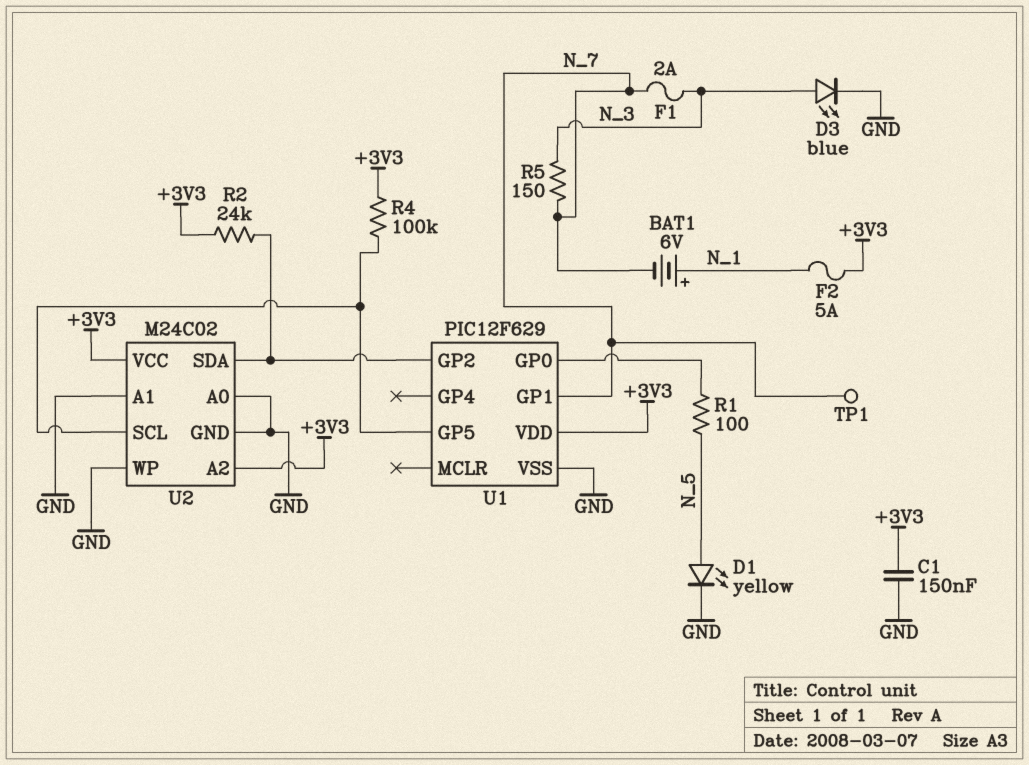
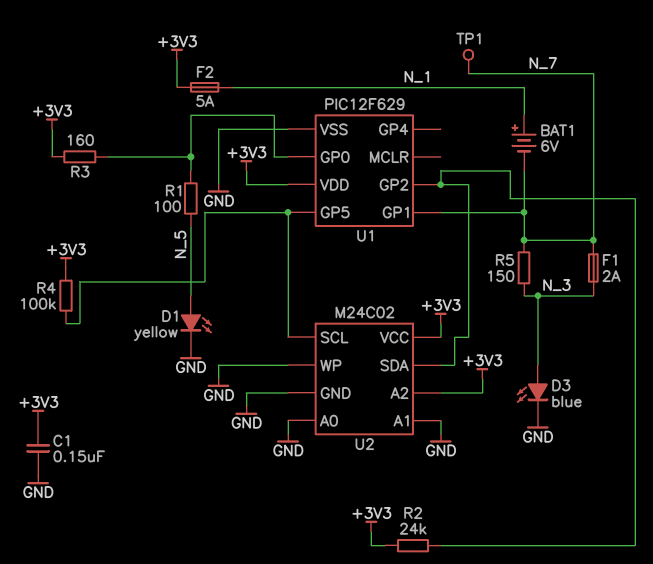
R3: none -> 160 (+3V3, U1/GP0)

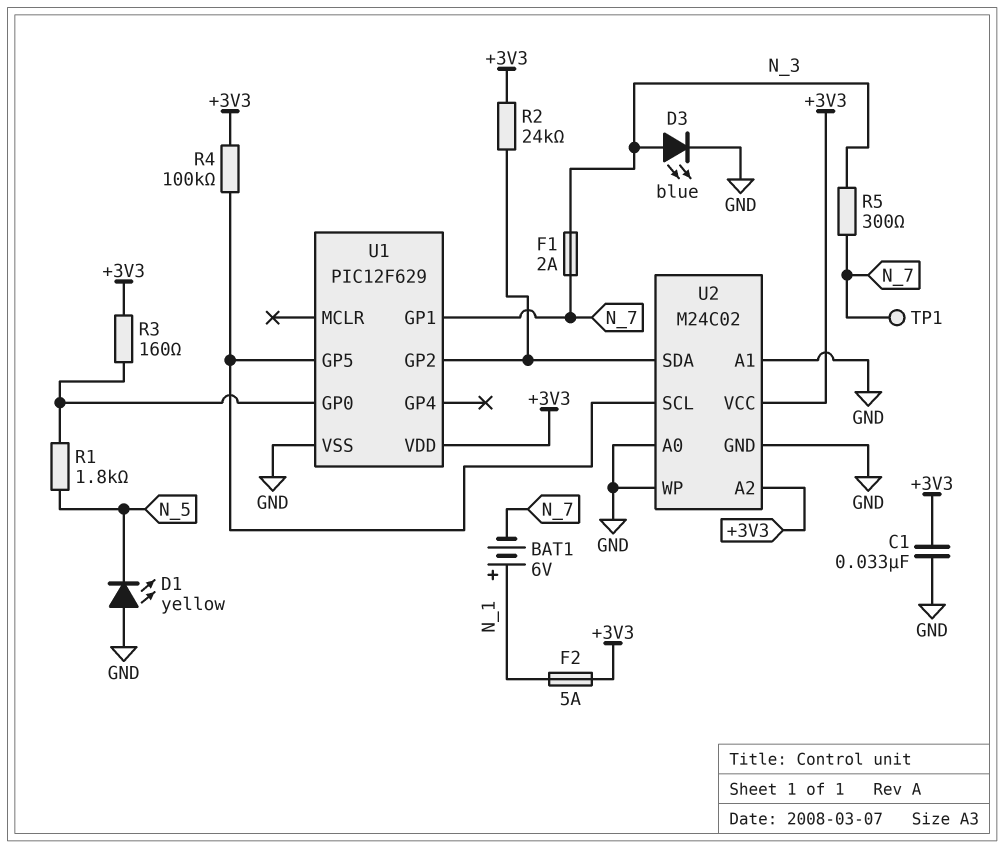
C1: 150nF (+3V3, GND) -> 33nF (+3V3, GND)
D1: LED yellow (A N_5, K GND) -> LED yellow (A GND, K N_5)
R1: 100 (N_5, U1/GP0) -> 1.8k (N_5, U1/GP0)
R5: 150 (N_3, N_7) -> 300 (N_3, N_7)

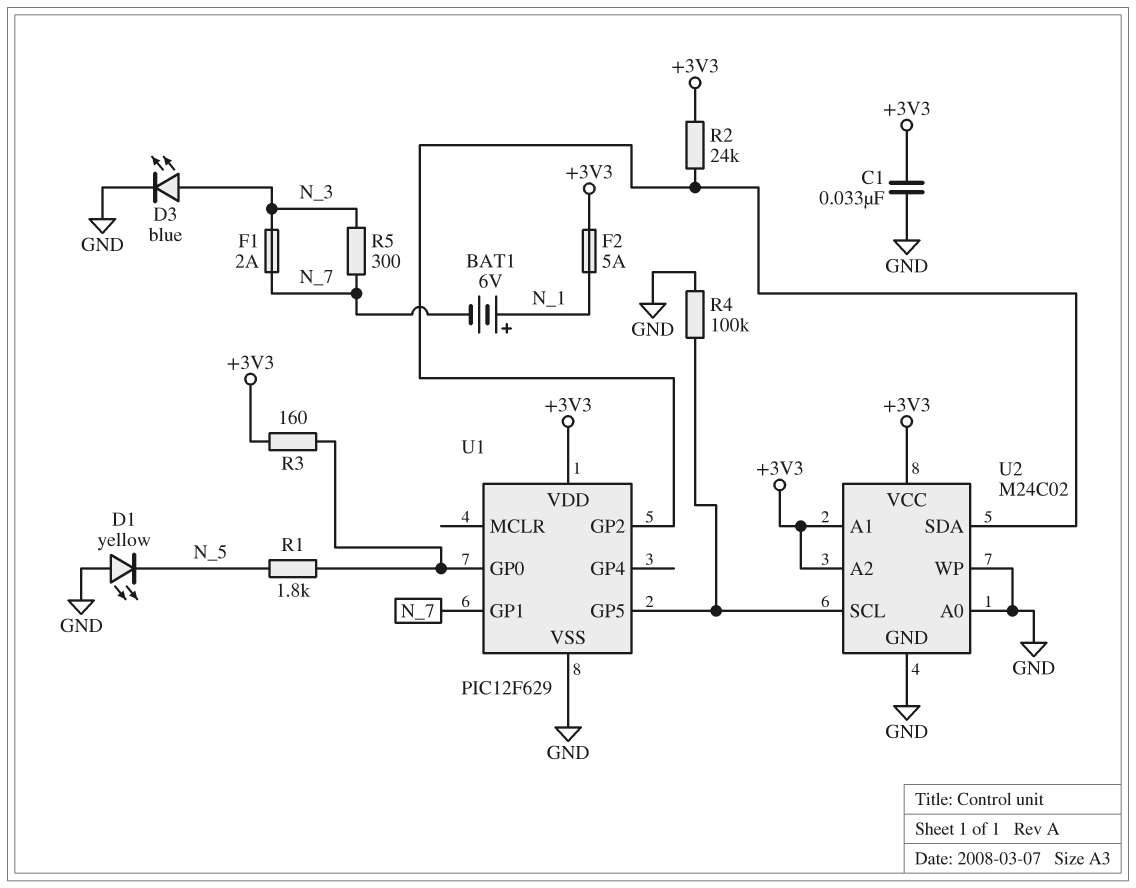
R4: 100k (+3V3, U1/GP5) -> 100k (GND, U1/GP5)
TP1: test point (N_7) -> none
U2 pin A1: GND -> +3V3

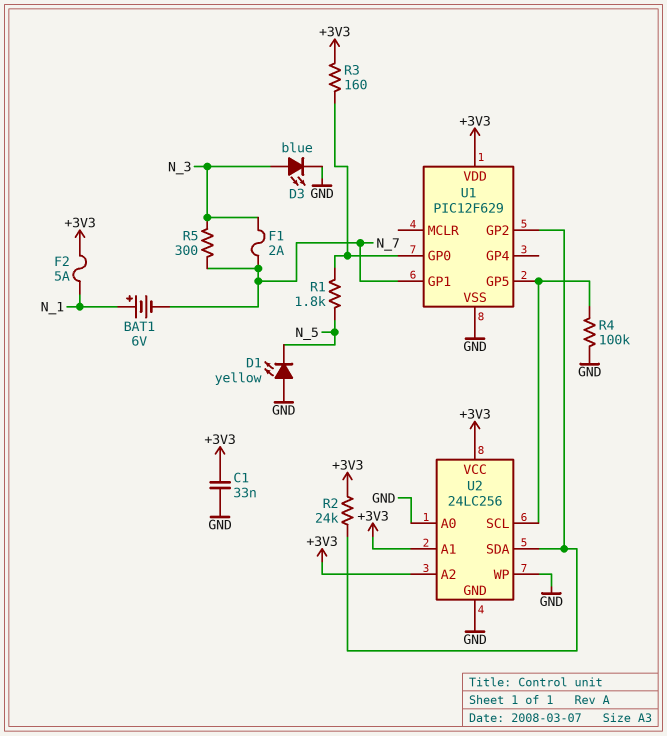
U2: M24C02 -> 24LC256

